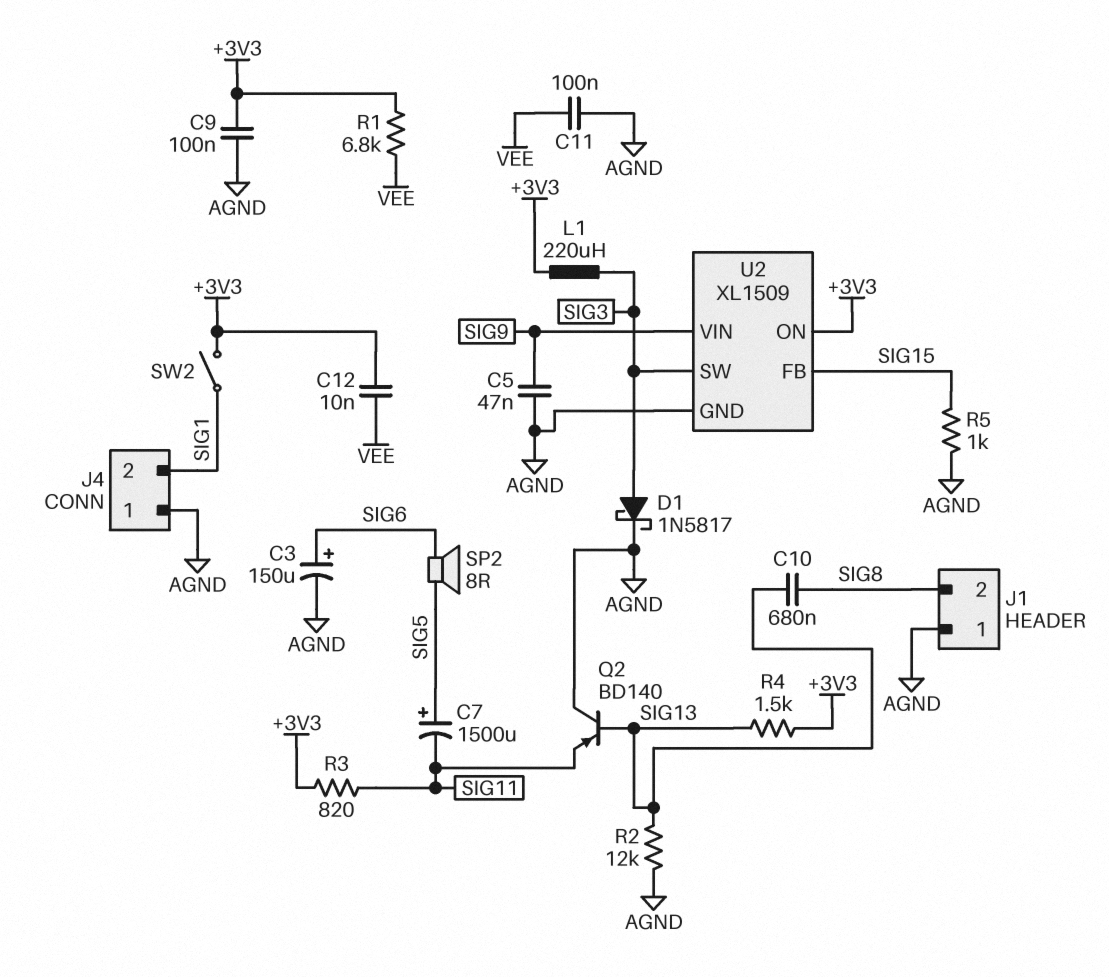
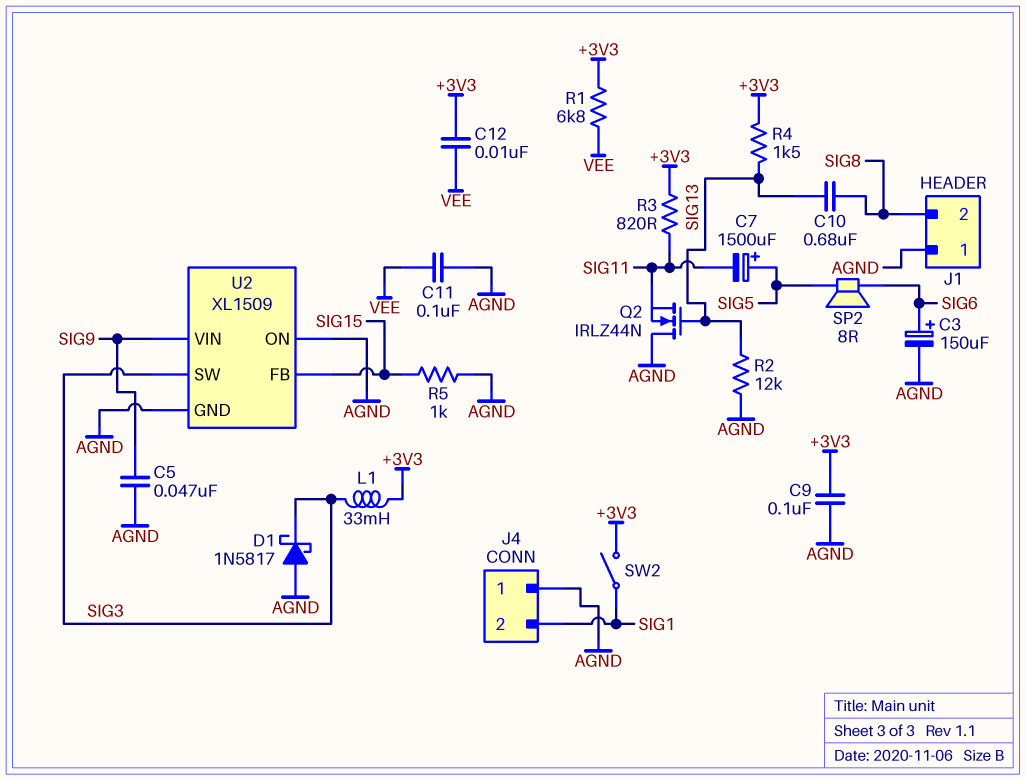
D1: schottky 1N5817 (A SIG3, K AGND) -> schottky 1N5817 (A AGND, K SIG3)
L1: 220uH (+3V3, SIG3) -> 33mH (+3V3, SIG3)
Q2: PNP BD140 (B SIG13, C AGND, E SIG11) -> NMOS IRLZ44N (G SIG13, D AGND, S SIG11)
U2 pin ON: +3V3 -> AGND

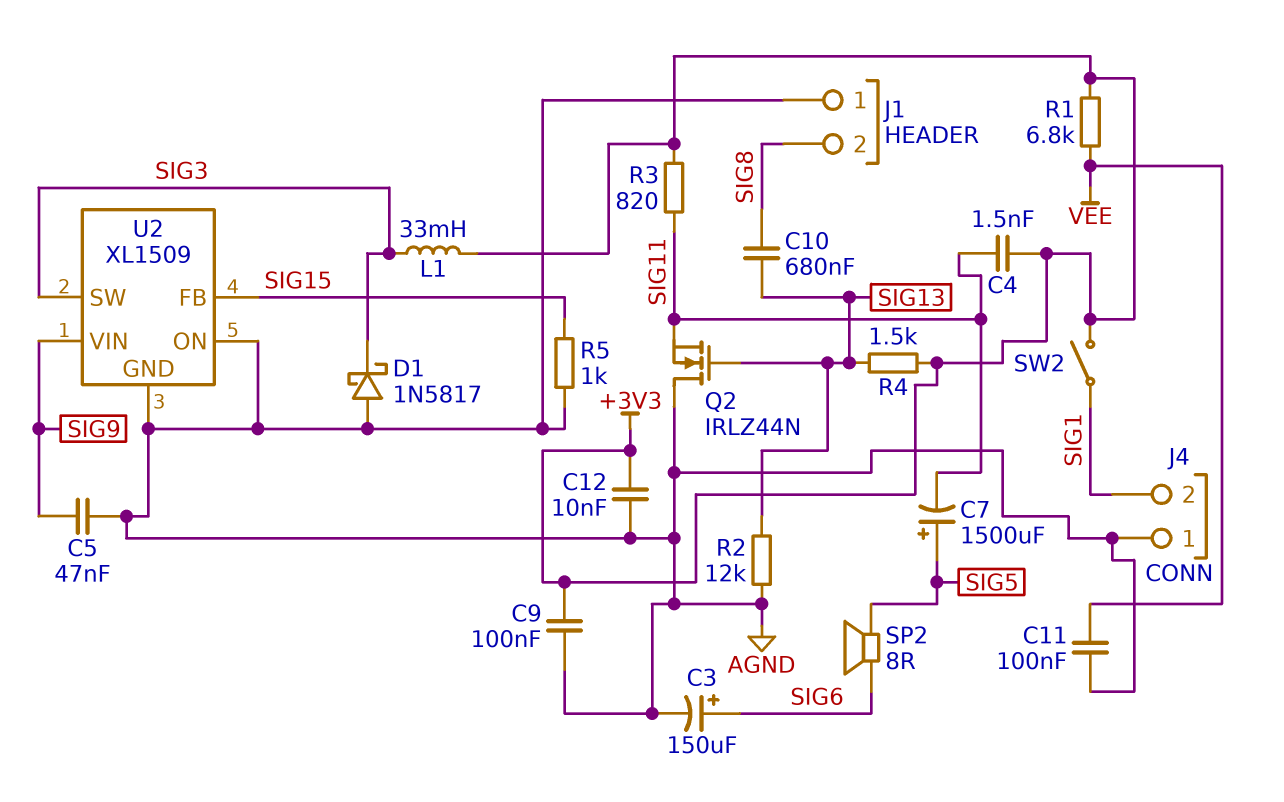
C4: none -> 1.5nF (+3V3, SIG11)
C12: 10nF (+3V3, VEE) -> 10nF (+3V3, AGND)

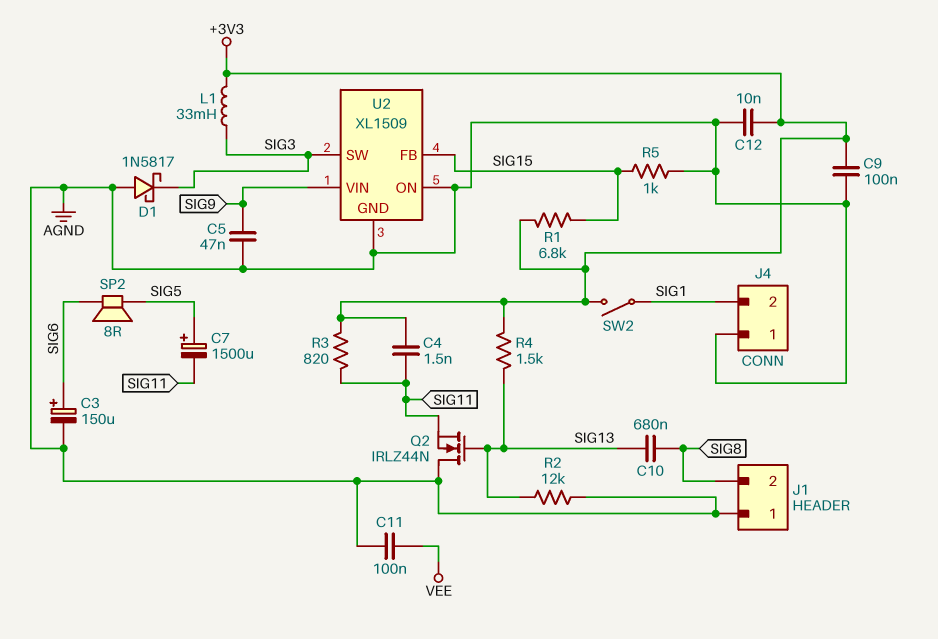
R1: 6.8k (+3V3, VEE) -> 6.8k (+3V3, SIG15)

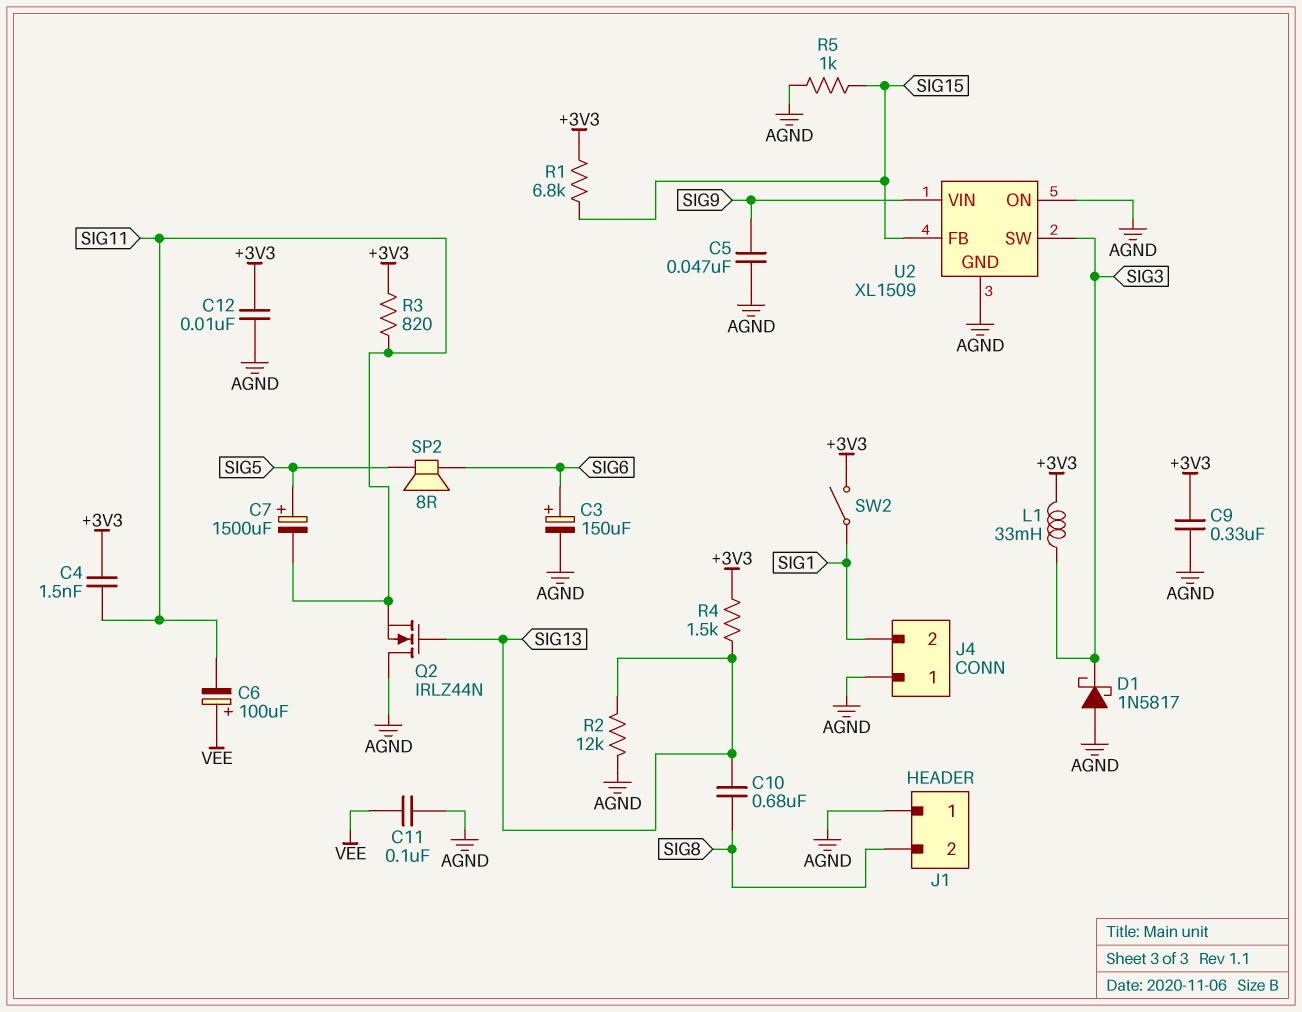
C6: none -> 100uF (plus VEE, minus SIG11)
C9: 100nF (+3V3, AGND) -> 330nF (+3V3, AGND)

